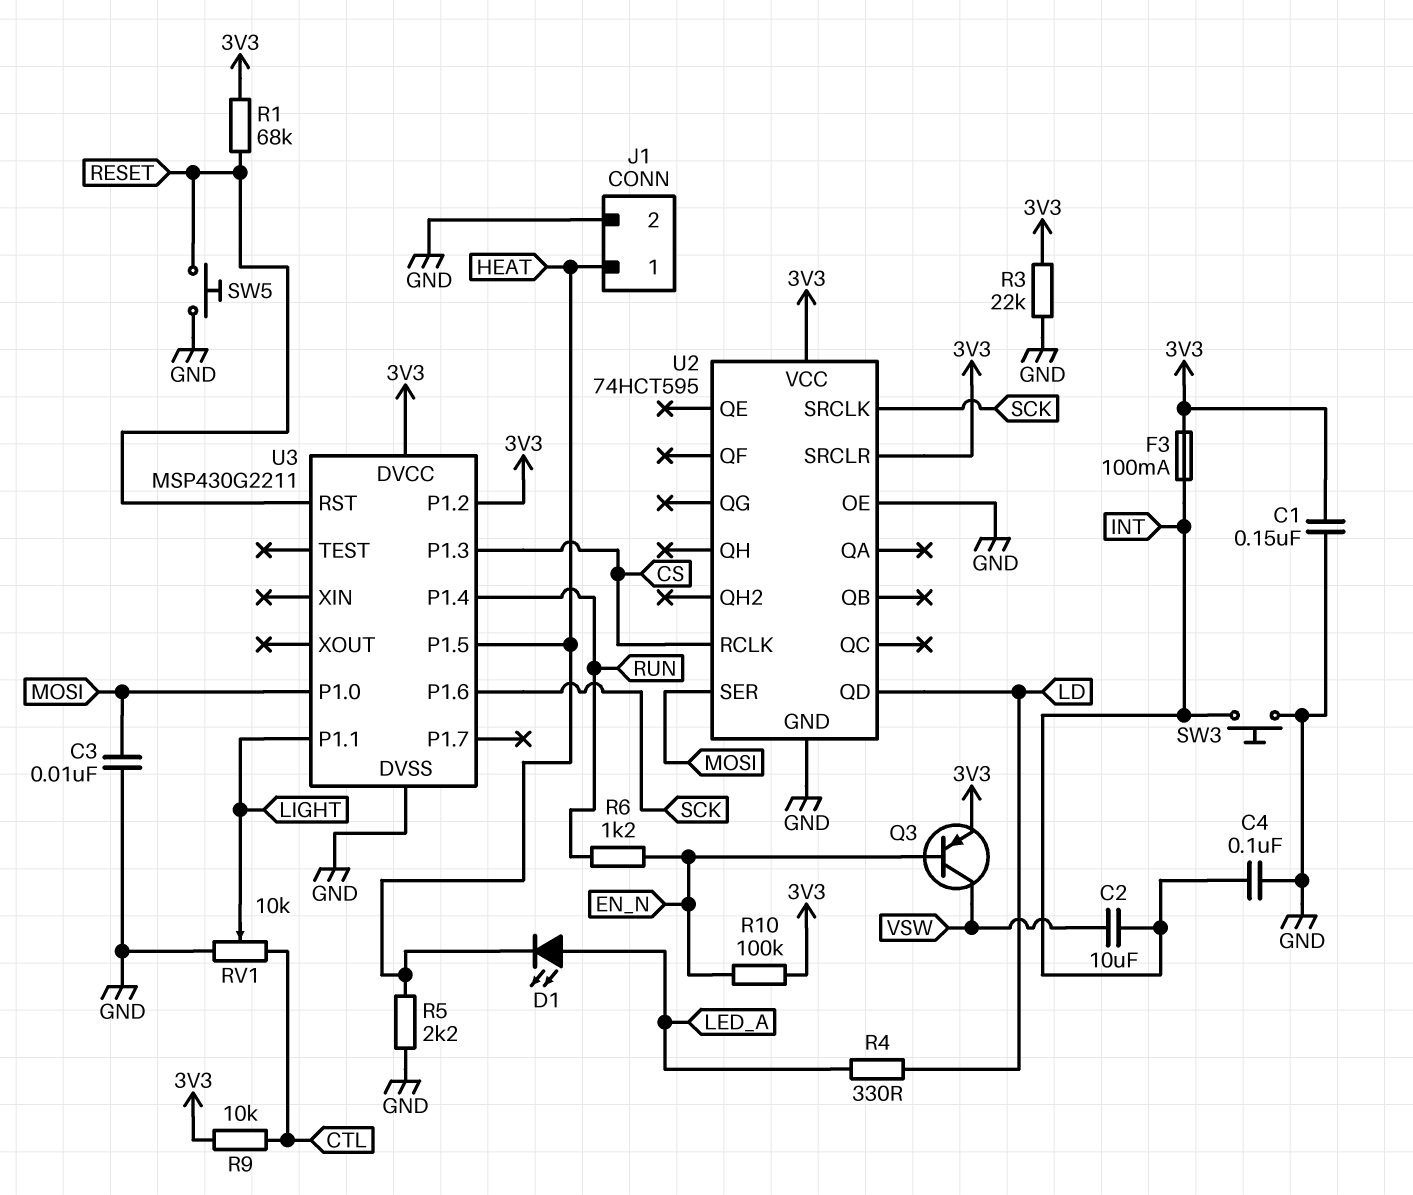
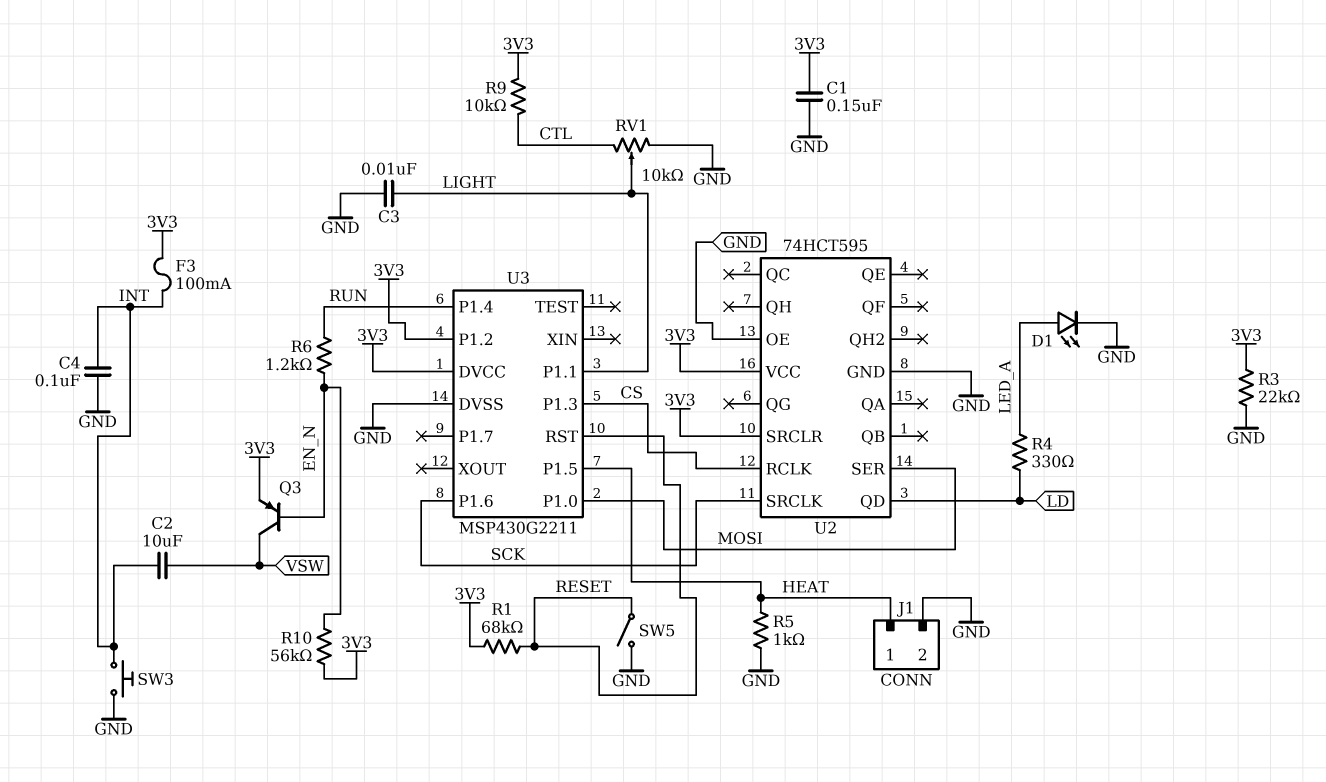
C3: 10nF (GND, MOSI) -> 10nF (GND, LIGHT)
D1: LED (A LED_A, K HEAT) -> LED (A LED_A, K GND)
R5: 2.2k (GND, HEAT) -> 1k (GND, HEAT)
R10: 100k (3V3, EN_N) -> 56k (3V3, EN_N)
SW5: button (GND, RESET) -> switch (GND, RESET)

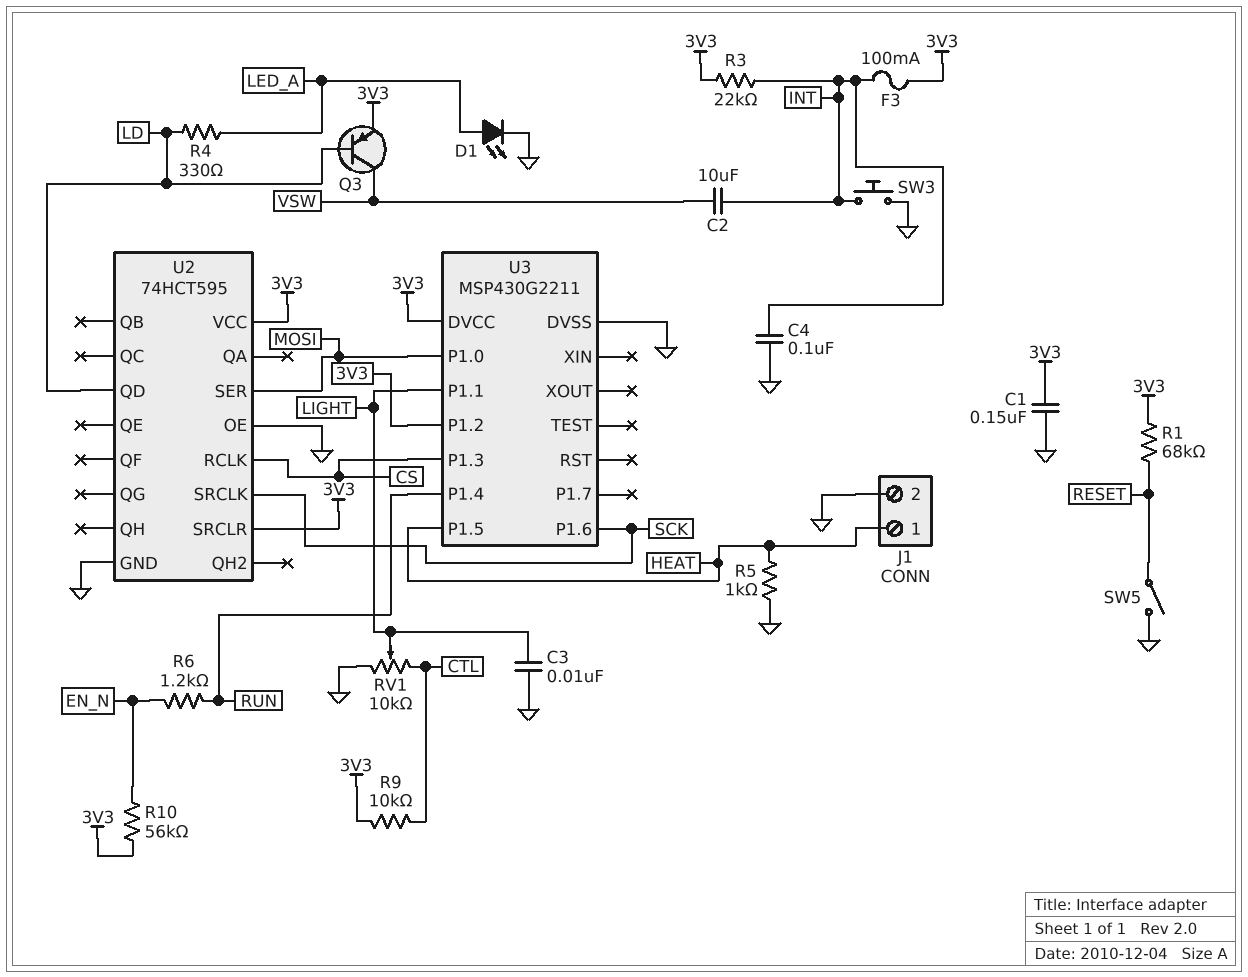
Q3: PNP (B EN_N, C VSW, E 3V3) -> PNP (B LD, C VSW, E 3V3)
R3: 22k (3V3, GND) -> 22k (3V3, INT)
U3 pin RST: RESET -> none

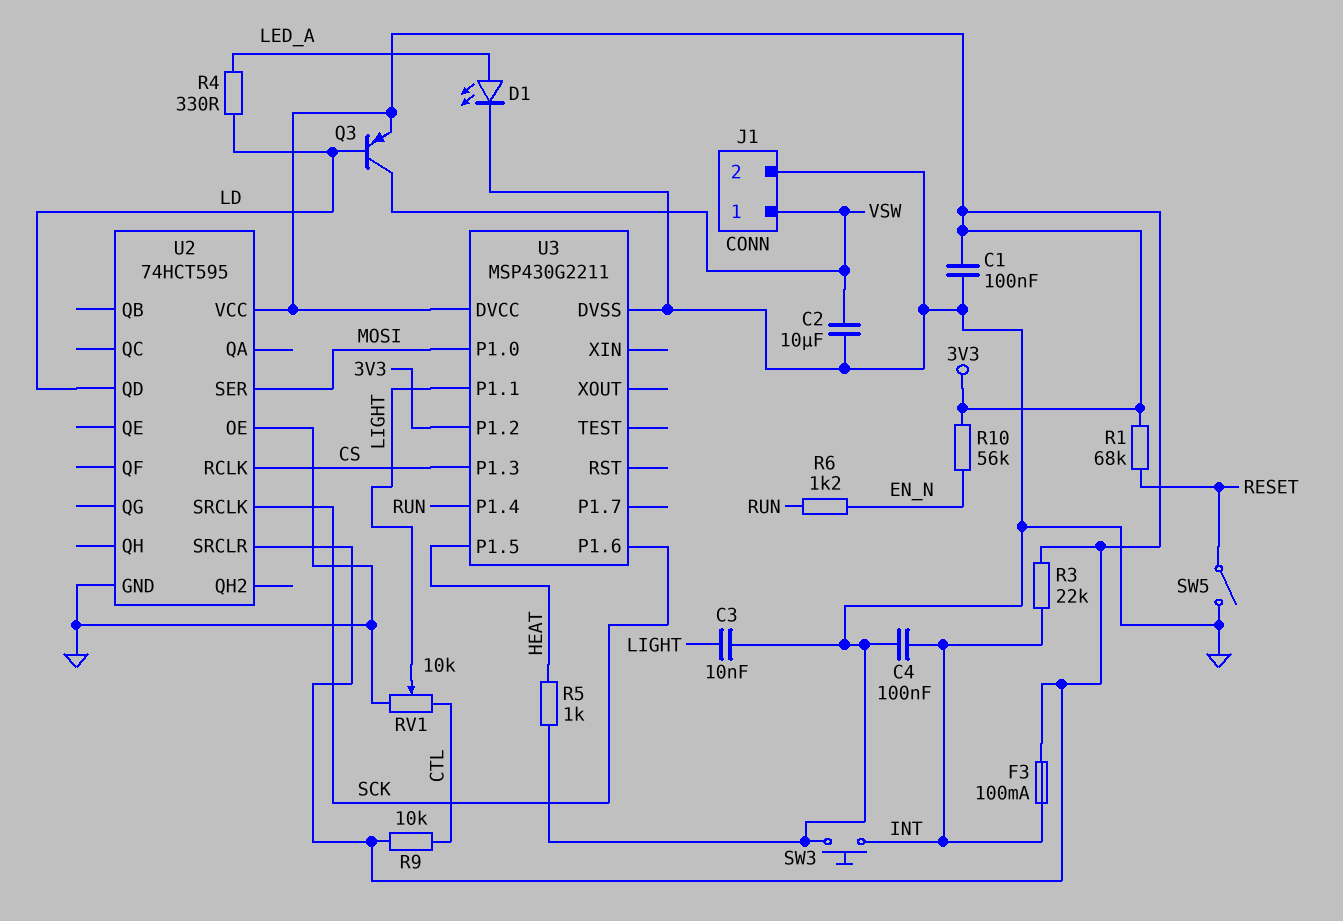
C1: 150nF (3V3, GND) -> 100nF (3V3, GND)
C2: 10uF (INT, VSW) -> 10uF (GND, VSW)
J1 pin 1: HEAT -> VSW

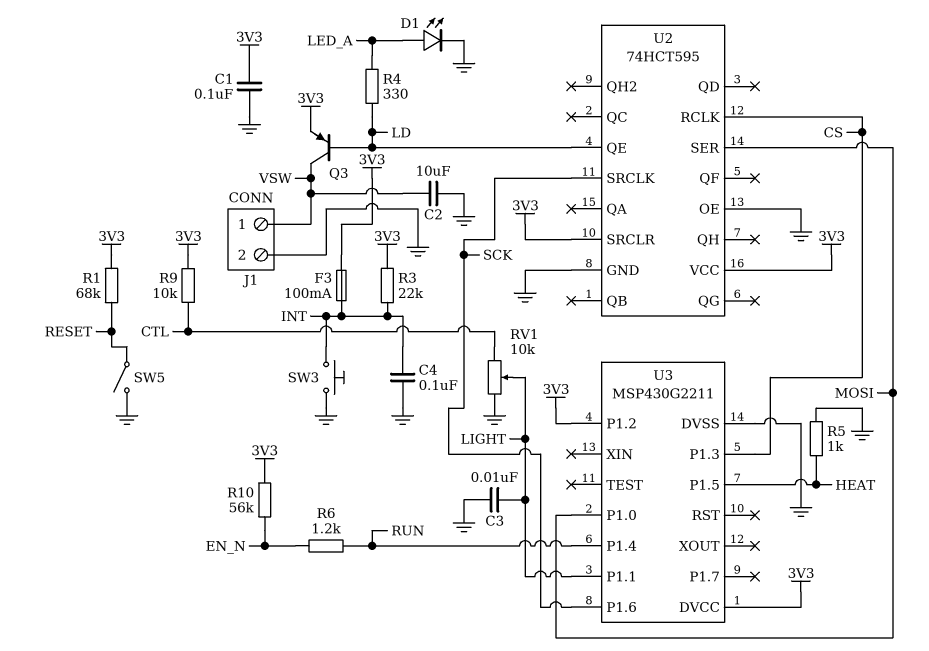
U2 pin QD: LD -> none
U2 pin QE: none -> LD

